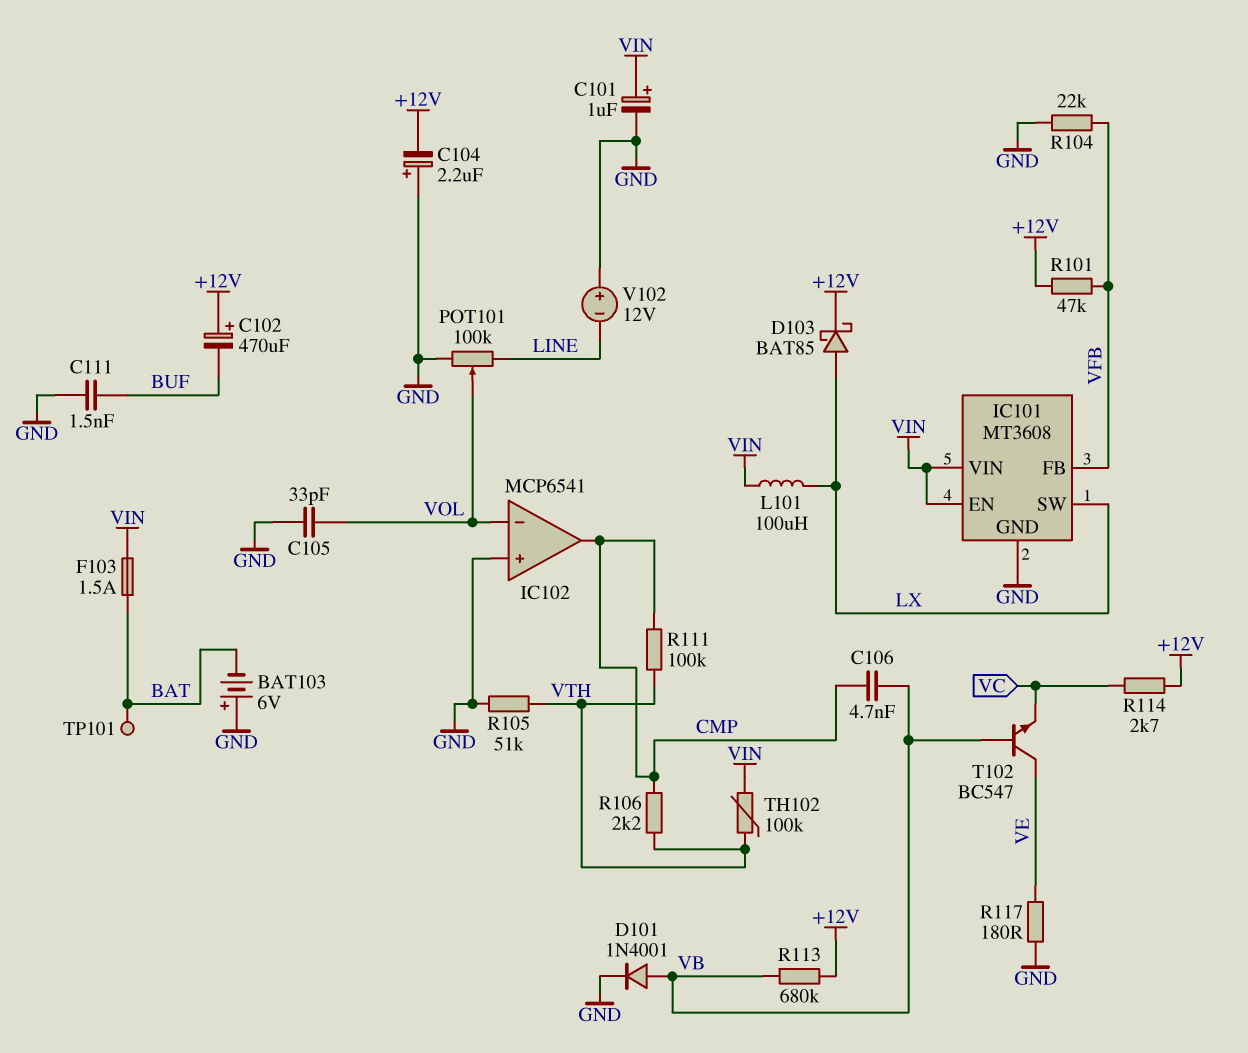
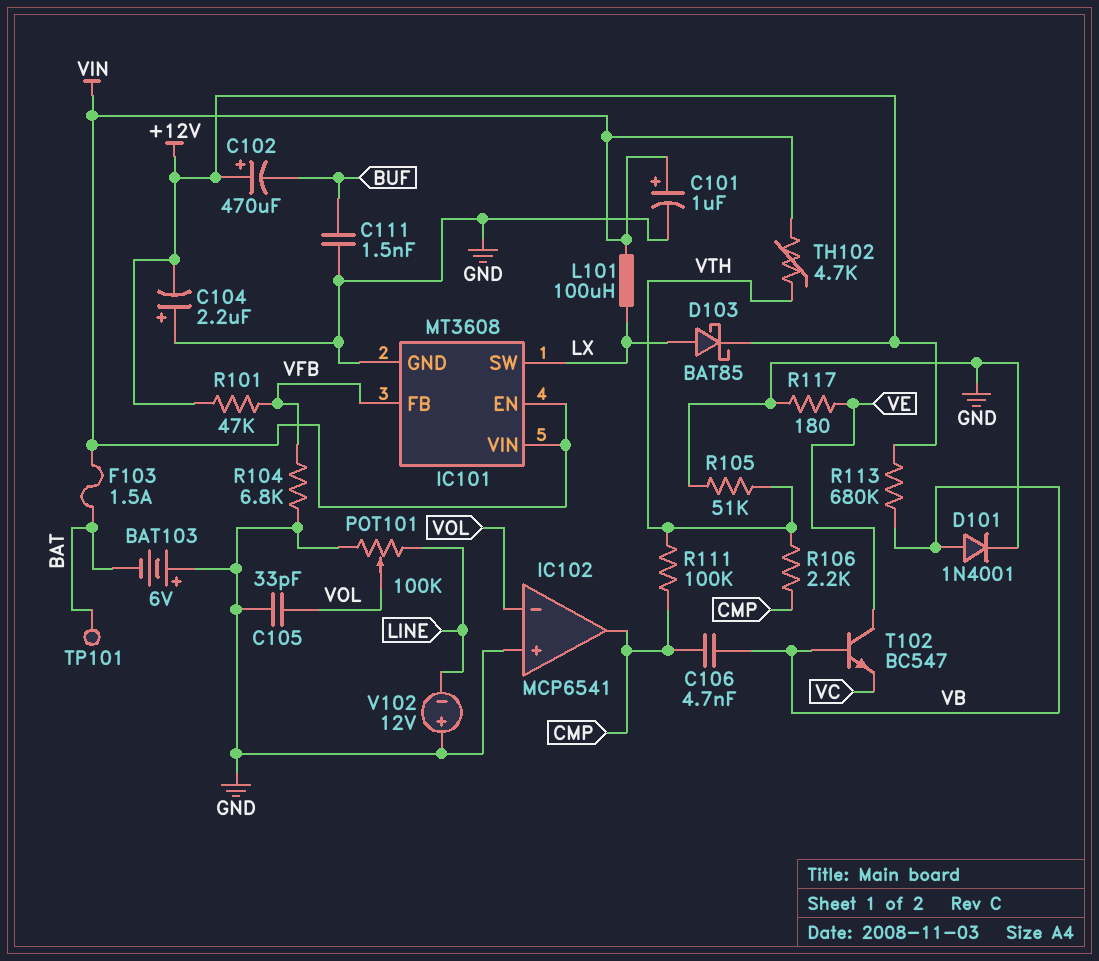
R104: 22k (GND, VFB) -> 6.8k (GND, VFB)
R114: 2.7k (+12V, VC) -> none
TH102: 100k (VIN, VTH) -> 4.7k (VIN, VTH)

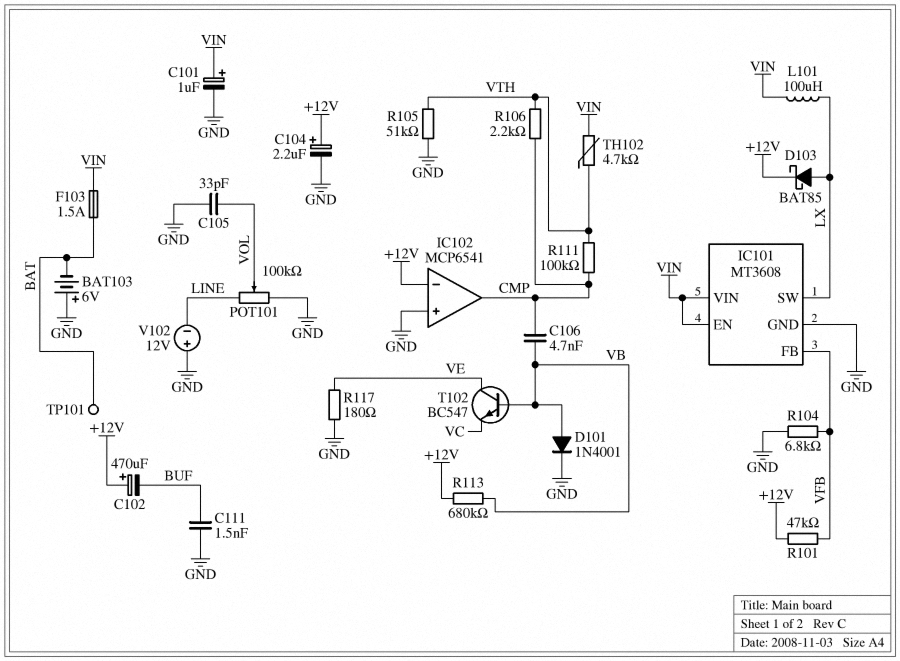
C104: 2.2uF (plus GND, minus +12V) -> 2.2uF (plus +12V, minus GND)
IC102 pin in-: VOL -> +12V

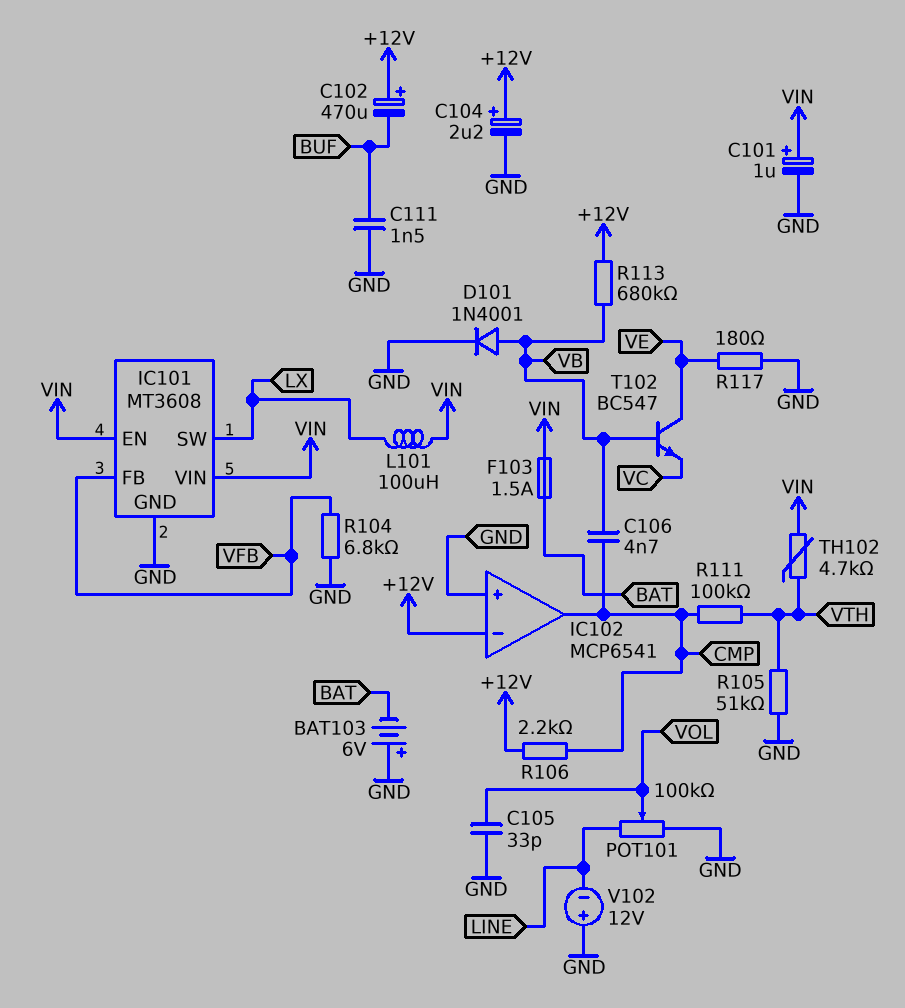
D103: schottky BAT85 (A LX, K +12V) -> none
R101: 47k (+12V, VFB) -> none
R106: 2.2k (CMP, VTH) -> 2.2k (+12V, CMP)
TP101: test point (BAT) -> none

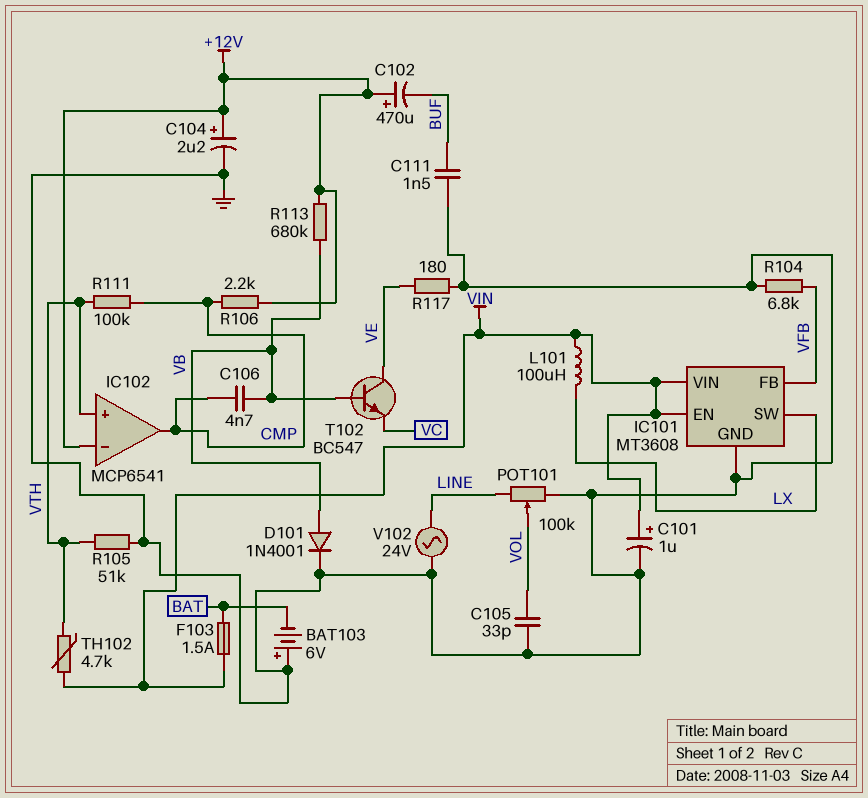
IC102 pin in+: GND -> VTH
V102: 12V (plus GND, minus LINE) -> AC 24V (GND, LINE)

